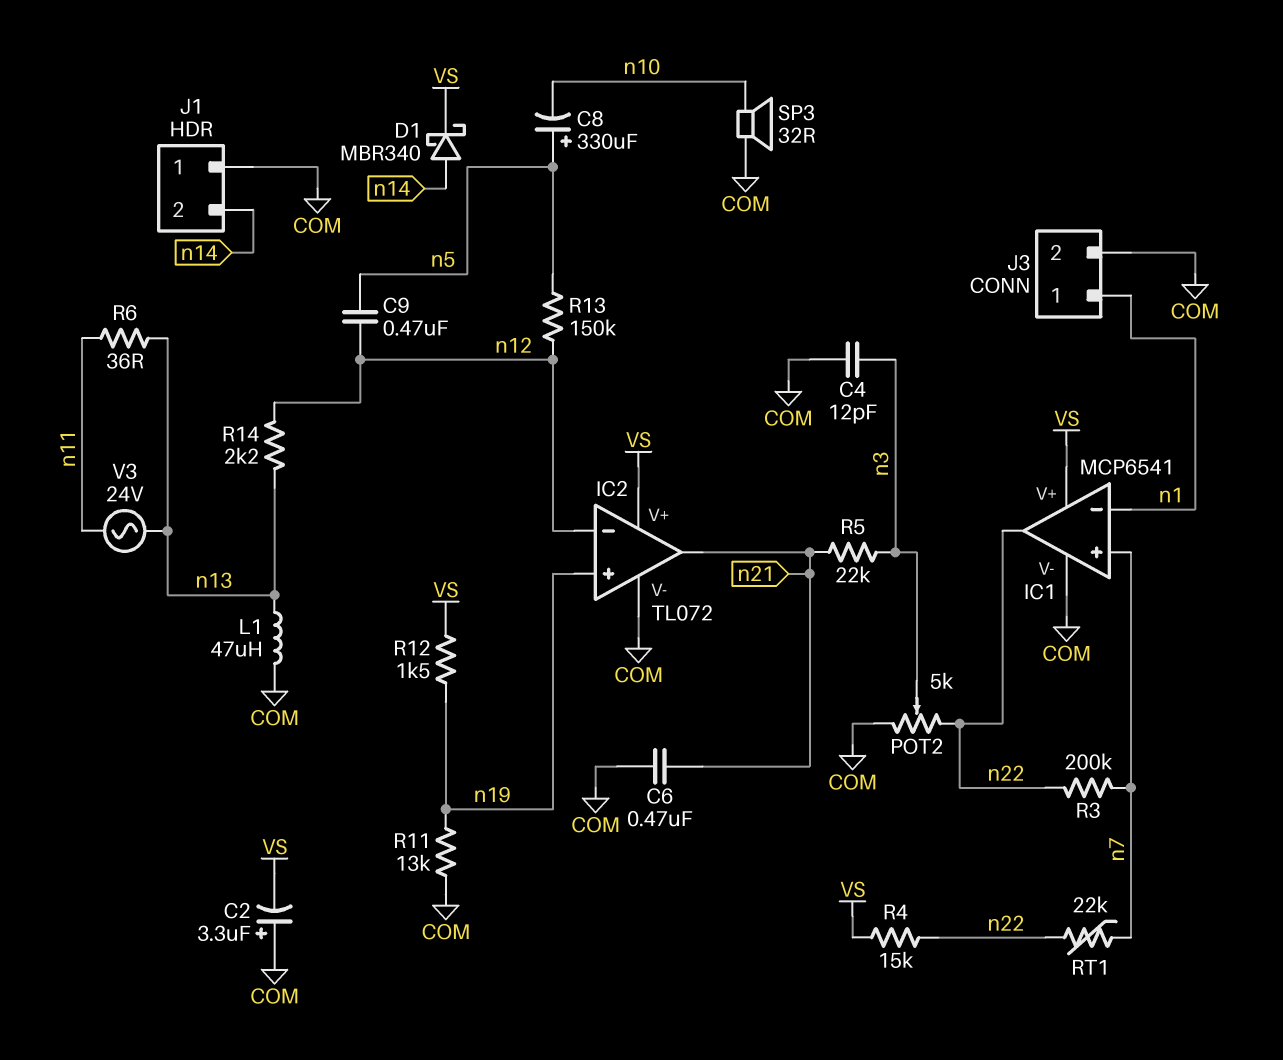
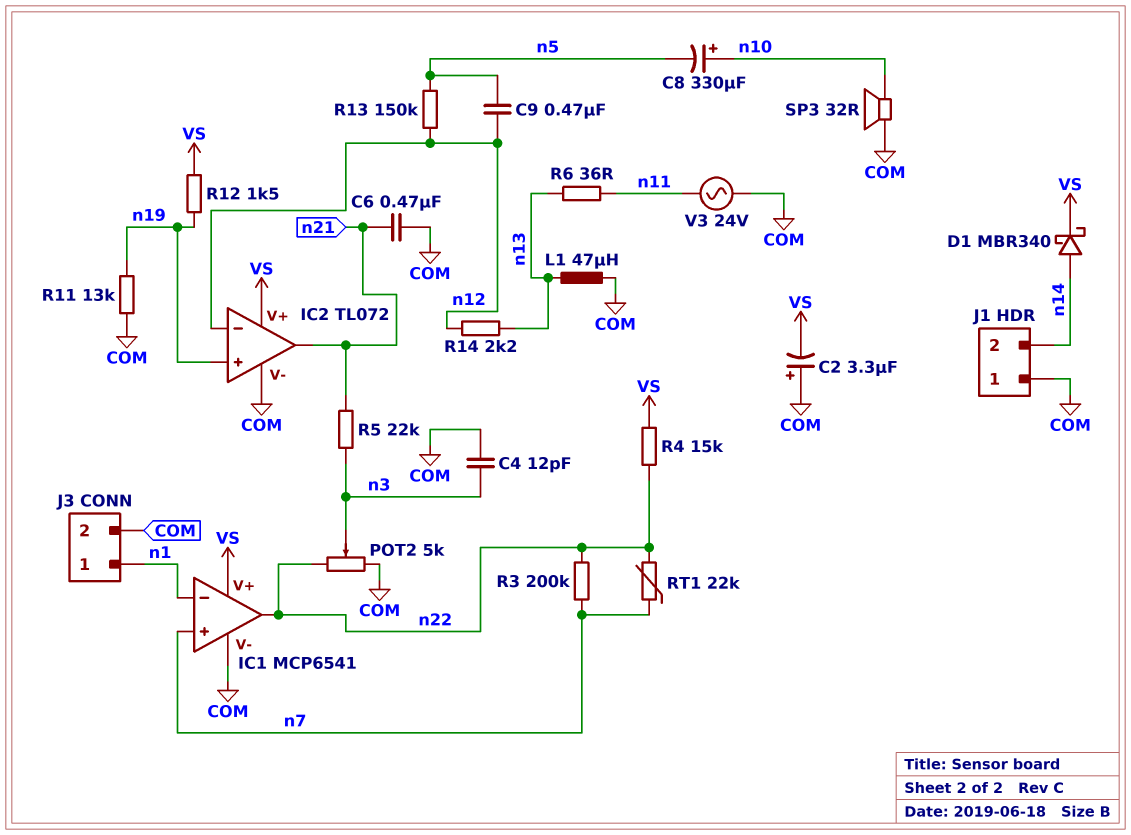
C8: 330uF (plus n5, minus n10) -> 330uF (plus n10, minus n5)
V3: AC 24V (n11, n13) -> AC 24V (COM, n11)

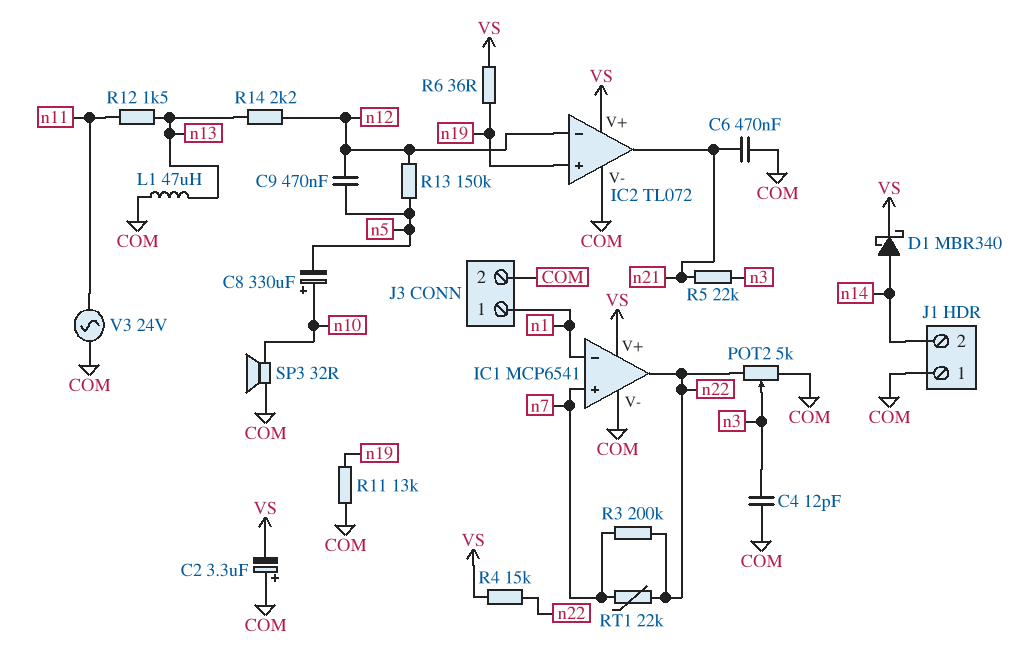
R6: 36 (n11, n13) -> 36 (VS, n19)
R12: 1.5k (VS, n19) -> 1.5k (n11, n13)

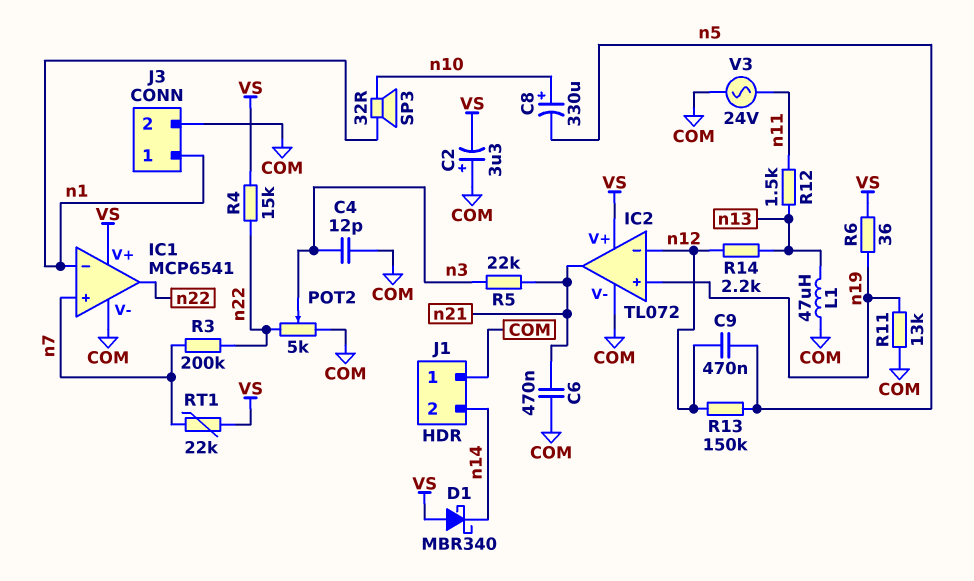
D1: schottky MBR340 (A n14, K VS) -> schottky MBR340 (A VS, K n14)
RT1: 22k (n7, n22) -> 22k (VS, n7)
SP3: speaker 32R (COM, n10) -> speaker 32R (n1, n10)

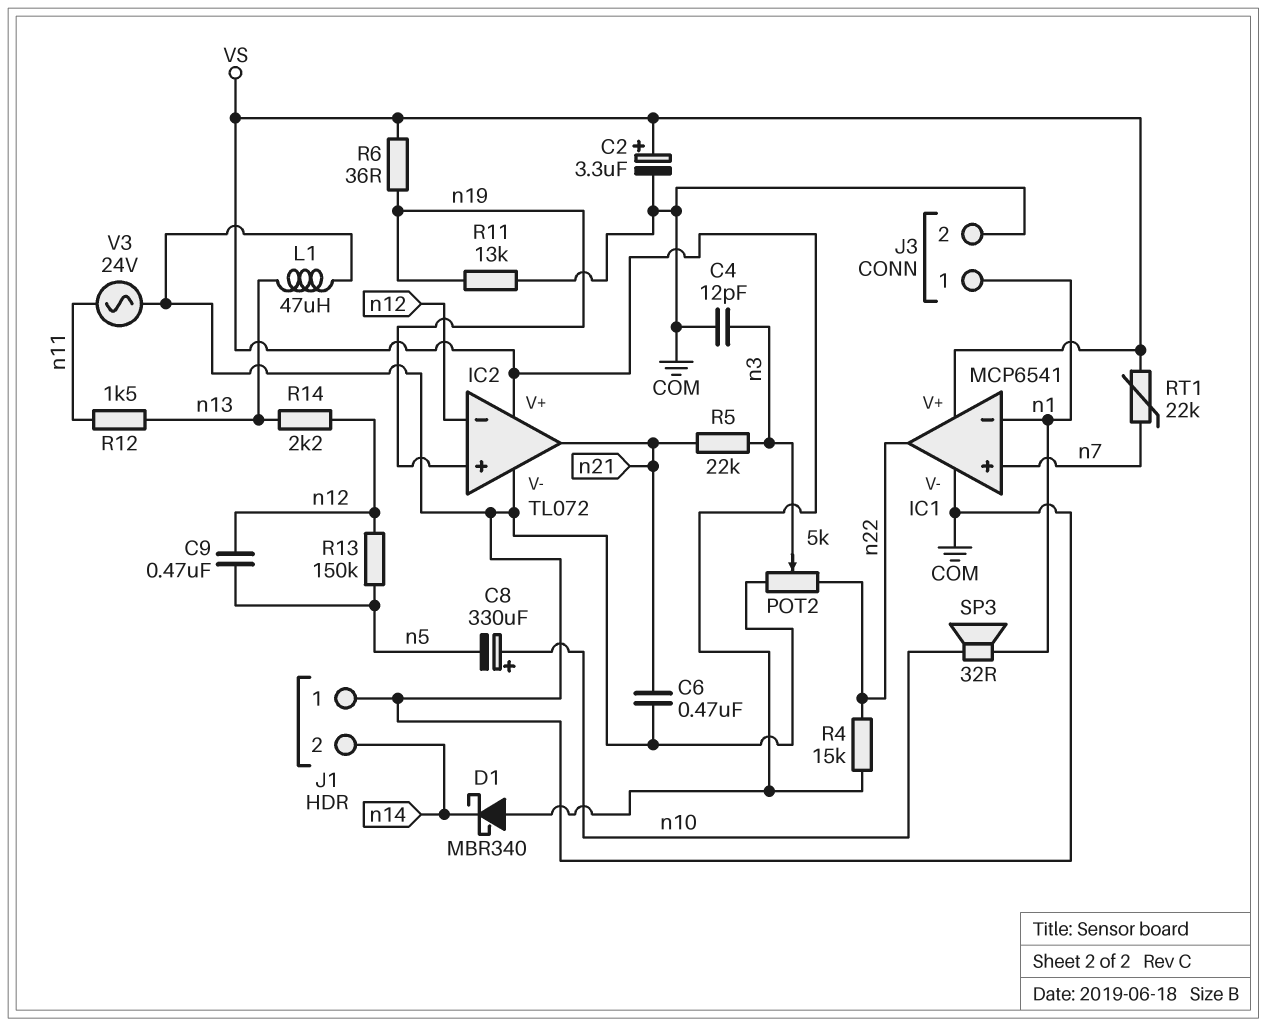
C2: 3.3uF (plus COM, minus VS) -> 3.3uF (plus VS, minus COM)
R3: 200k (n7, n22) -> none

